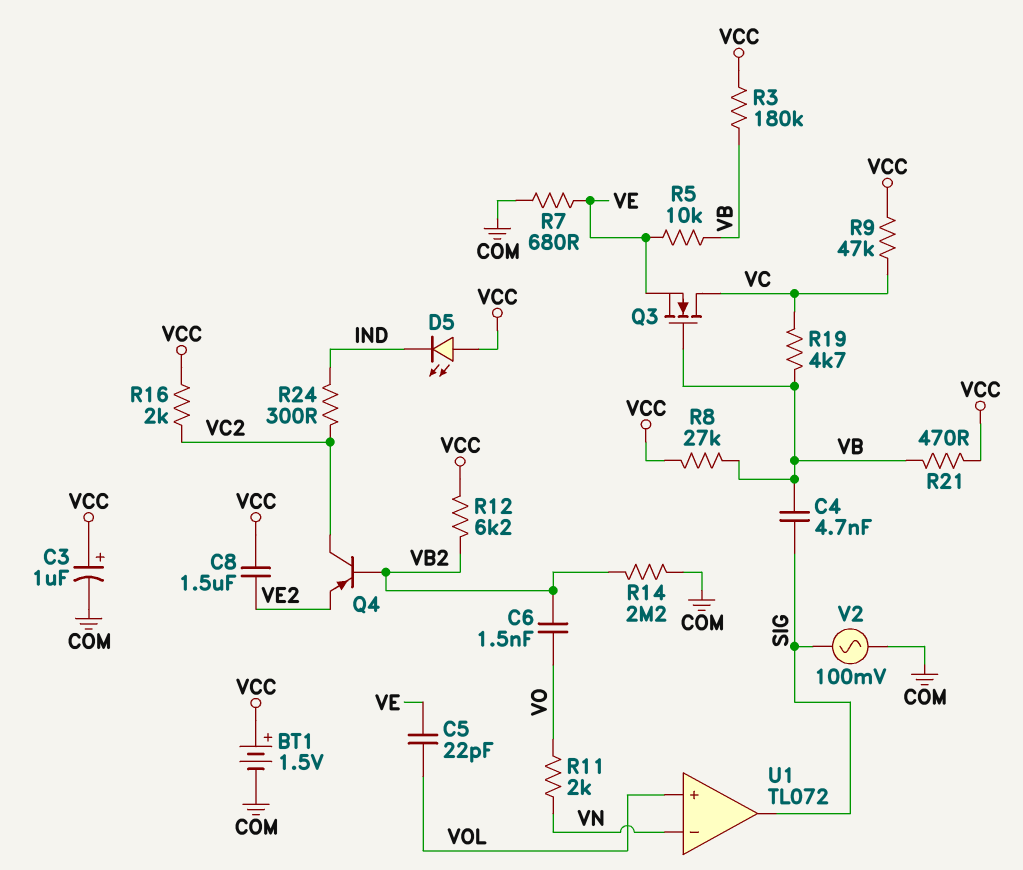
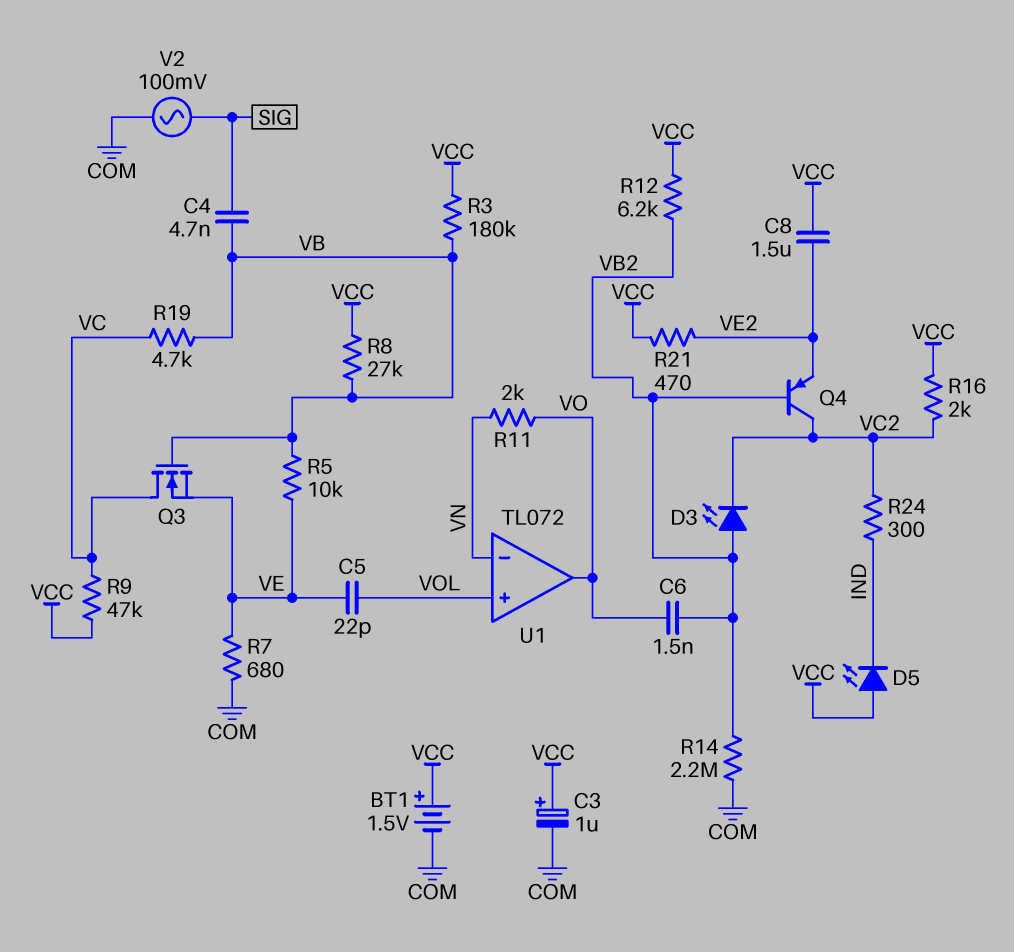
D3: none -> LED (A VB2, K VC2)
R21: 470 (VB, VCC) -> 470 (VCC, VE2)
U1 pin out: SIG -> VO

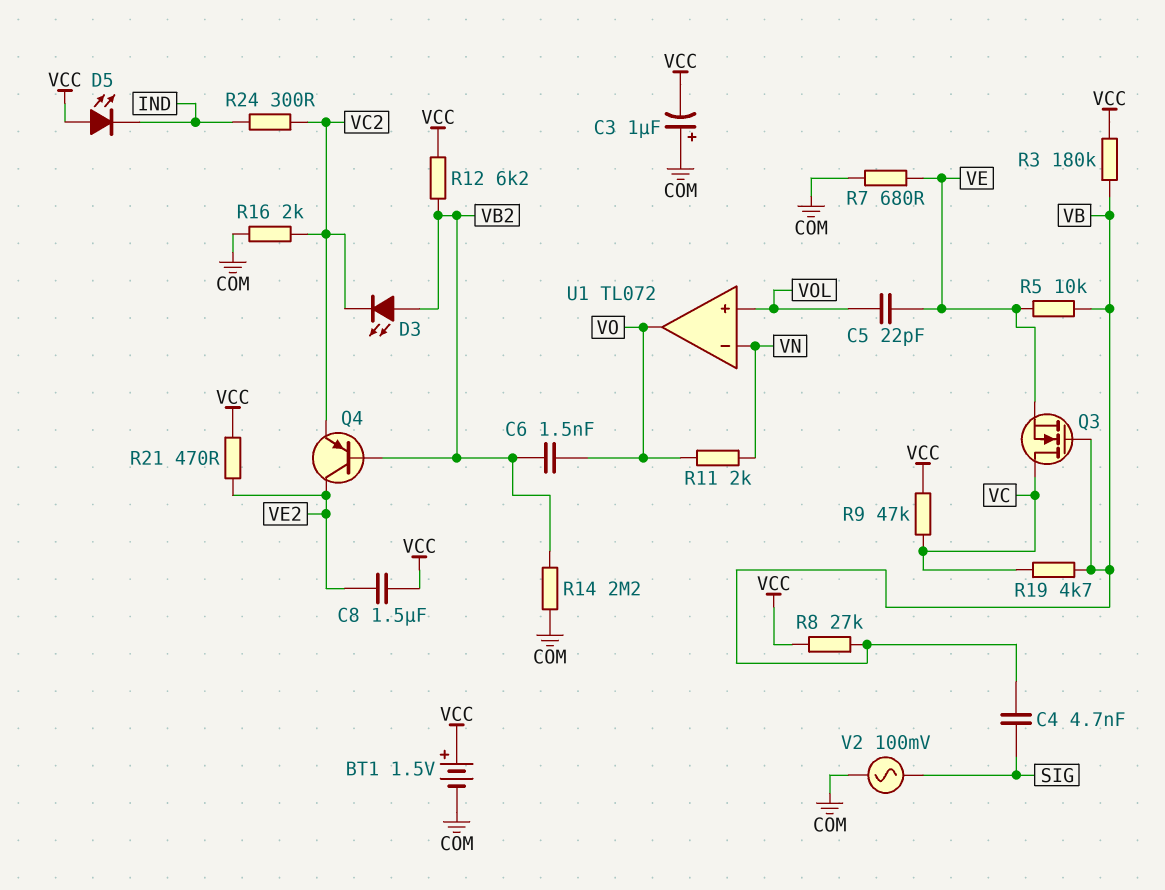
C3: 1uF (plus VCC, minus COM) -> 1uF (plus COM, minus VCC)
Q4: PNP (B VB2, C VC2, E VE2) -> PNP (B VB2, C VE2, E VC2)
R16: 2k (VC2, VCC) -> 2k (COM, VC2)

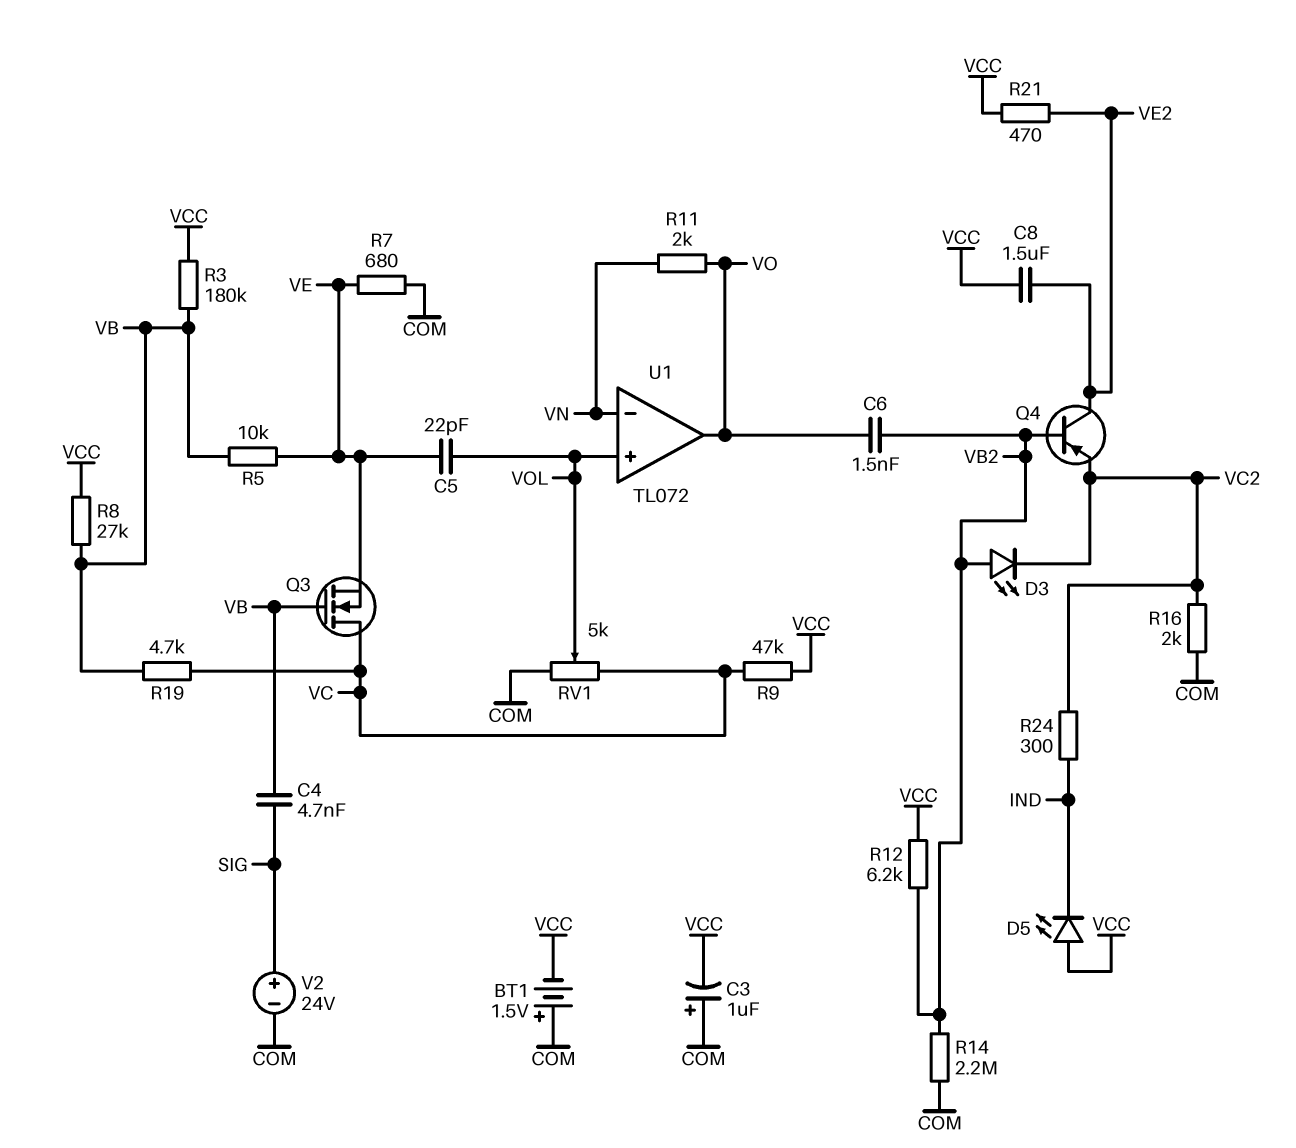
BT1: 1.5V (plus VCC, minus COM) -> 1.5V (plus COM, minus VCC)
RV1: none -> 5k (COM, VC, wiper VOL)
V2: AC 100mV (COM, SIG) -> 24V (plus SIG, minus COM)

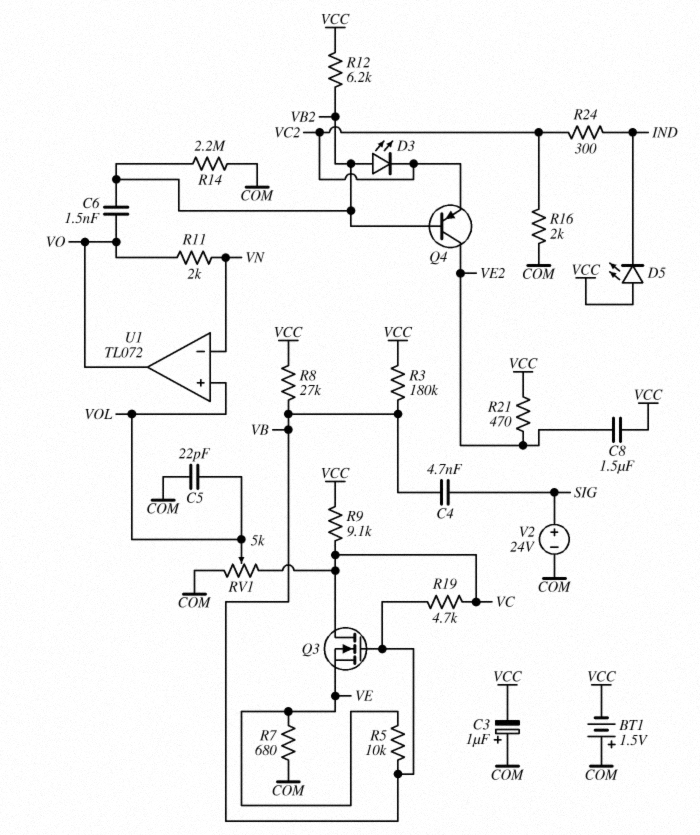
C5: 22pF (VE, VOL) -> 22pF (COM, VOL)
R9: 47k (VC, VCC) -> 9.1k (VC, VCC)

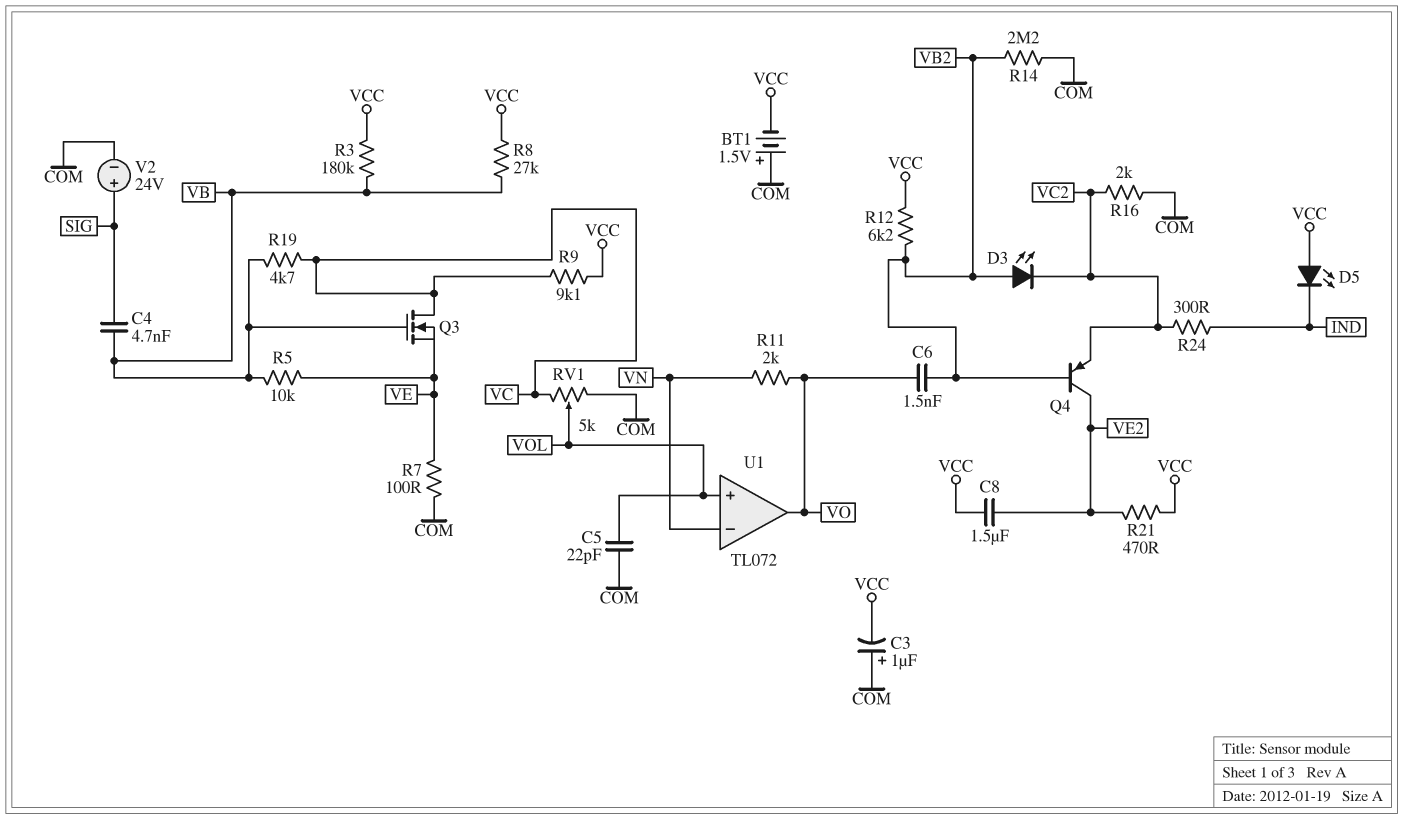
R7: 680 (COM, VE) -> 100 (COM, VE)

